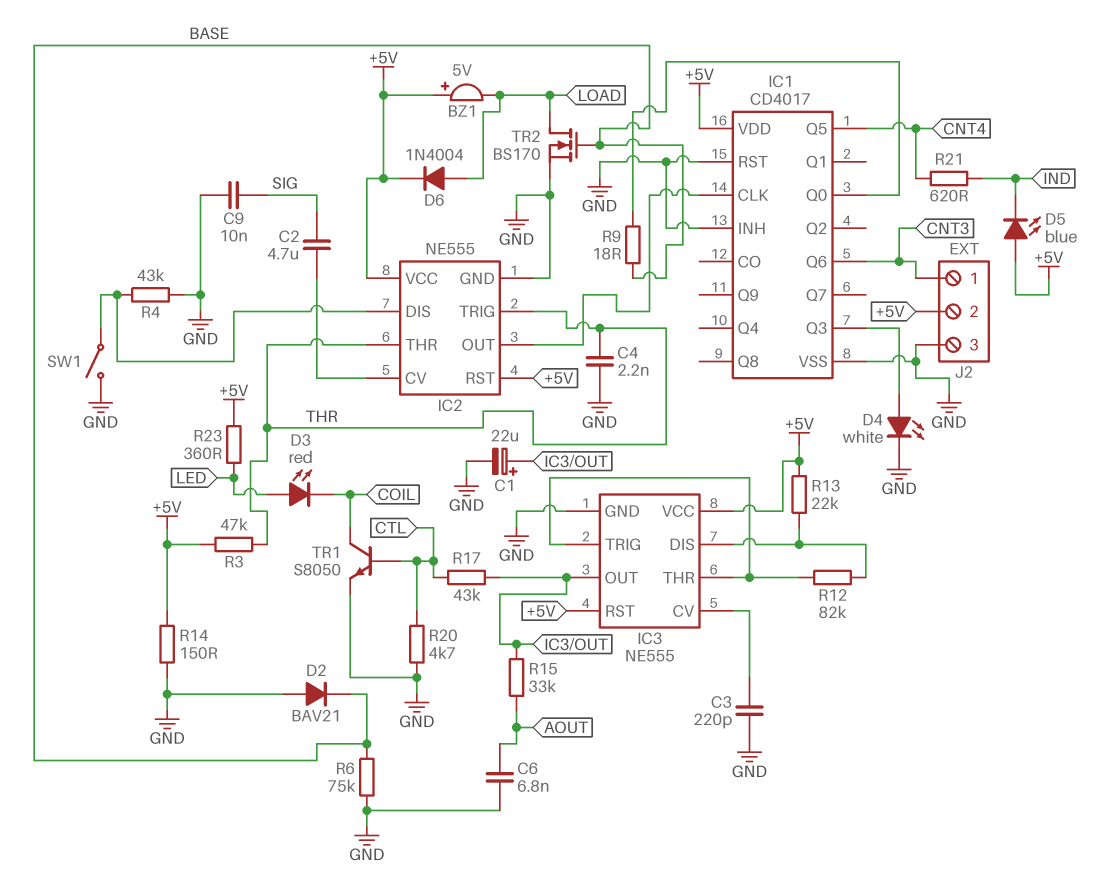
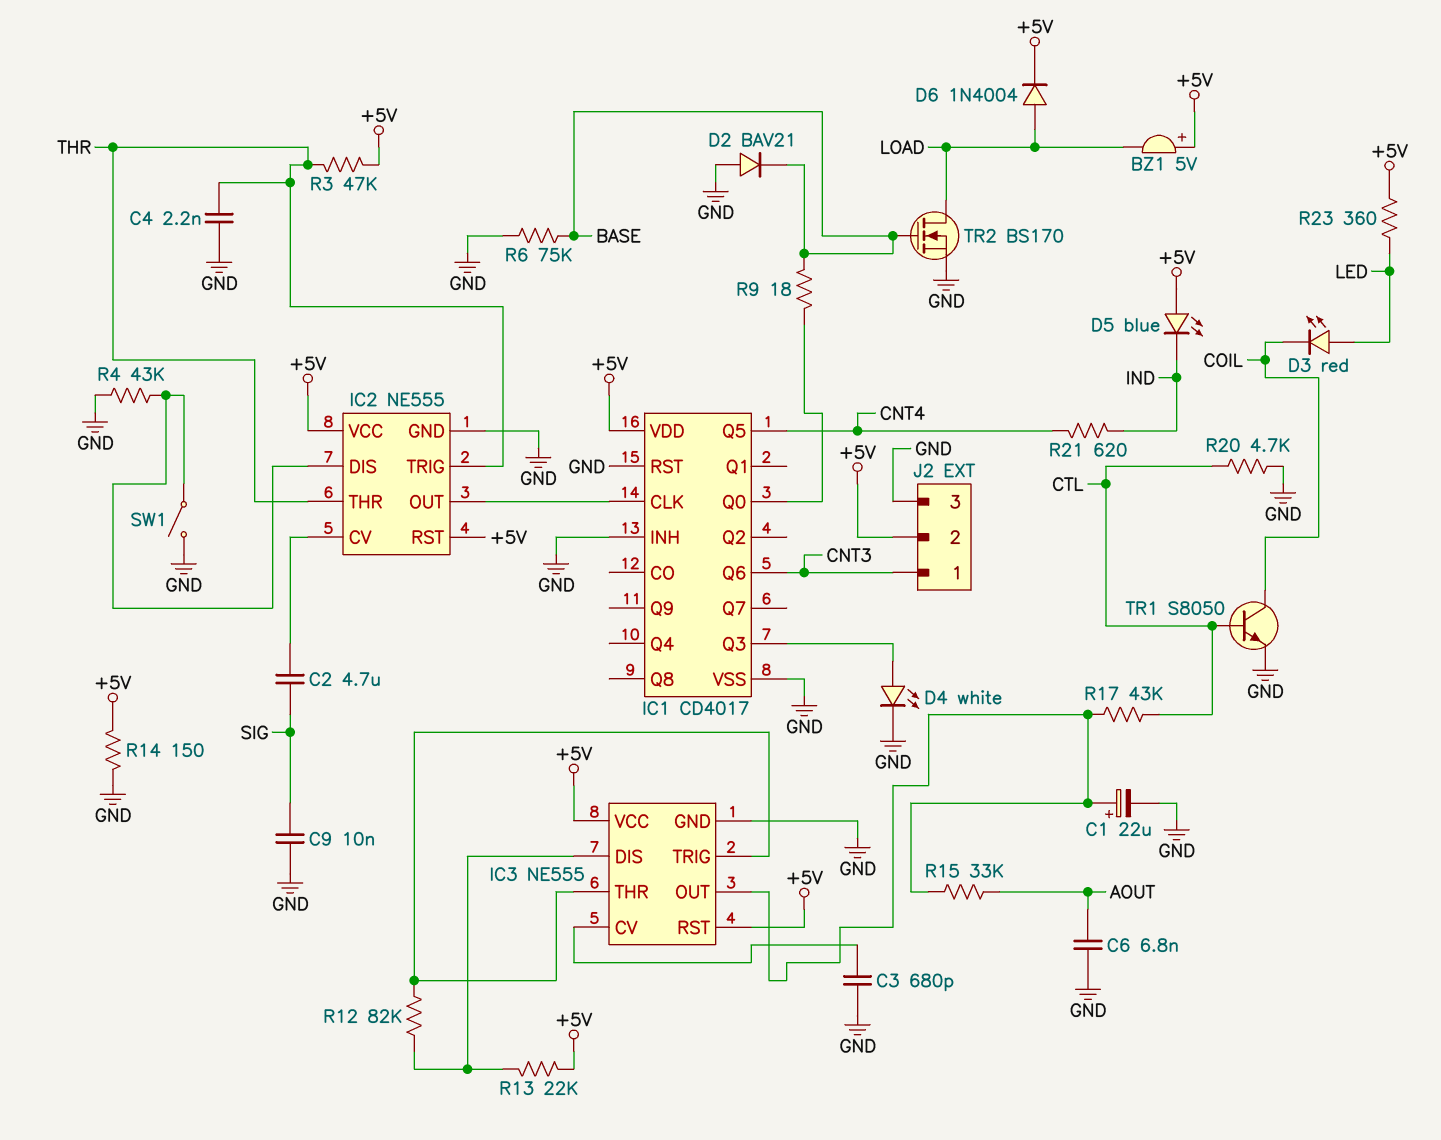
C3: 220pF (GND, IC3/CV) -> 680pF (GND, IC3/CV)

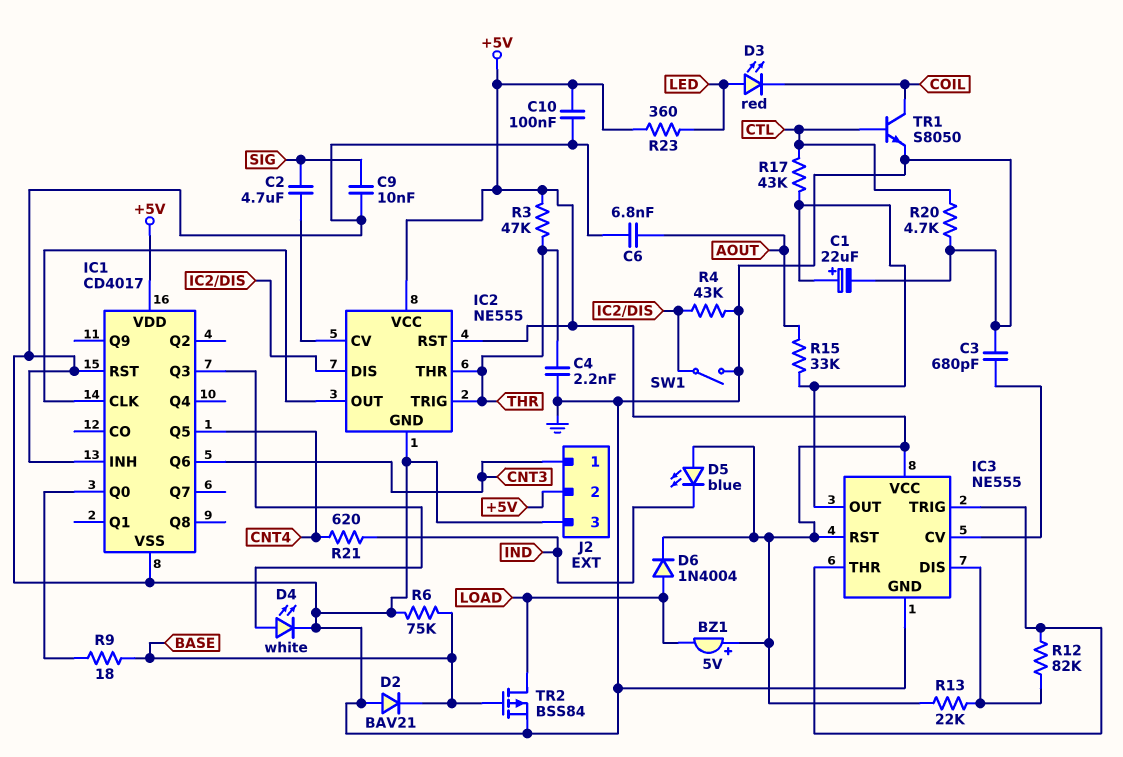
C10: none -> 100nF (+5V, GND)
R14: 150 (+5V, GND) -> none
TR2: NMOS BS170 (G BASE, D LOAD, S GND) -> PMOS BSS84 (G BASE, D LOAD, S GND)

